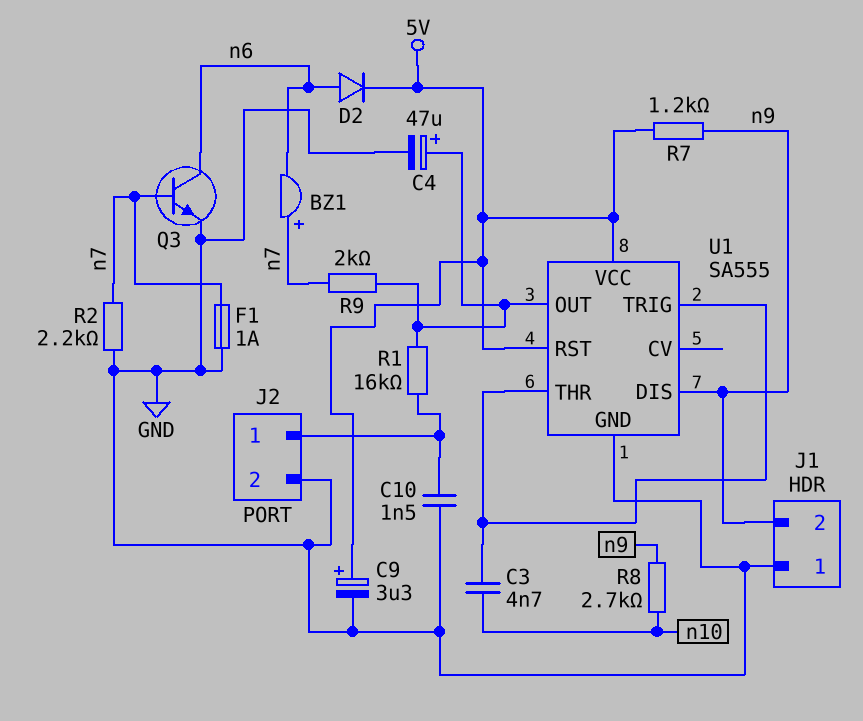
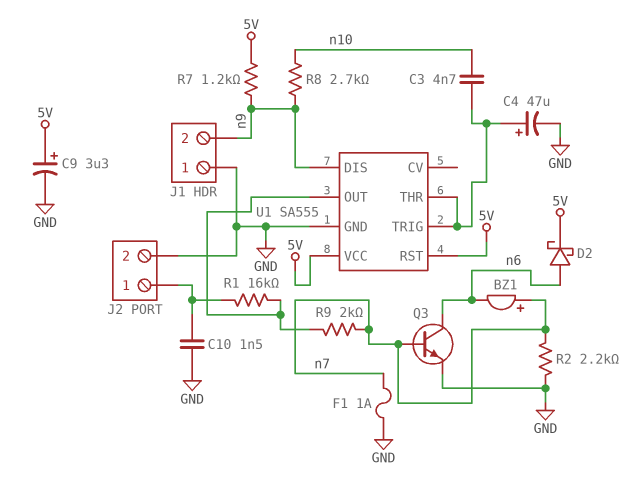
C4: 47uF (plus U1/OUT, minus GND) -> 47uF (plus U1/THR, minus GND)
D2: diode (A n6, K 5V) -> schottky (A n6, K 5V)

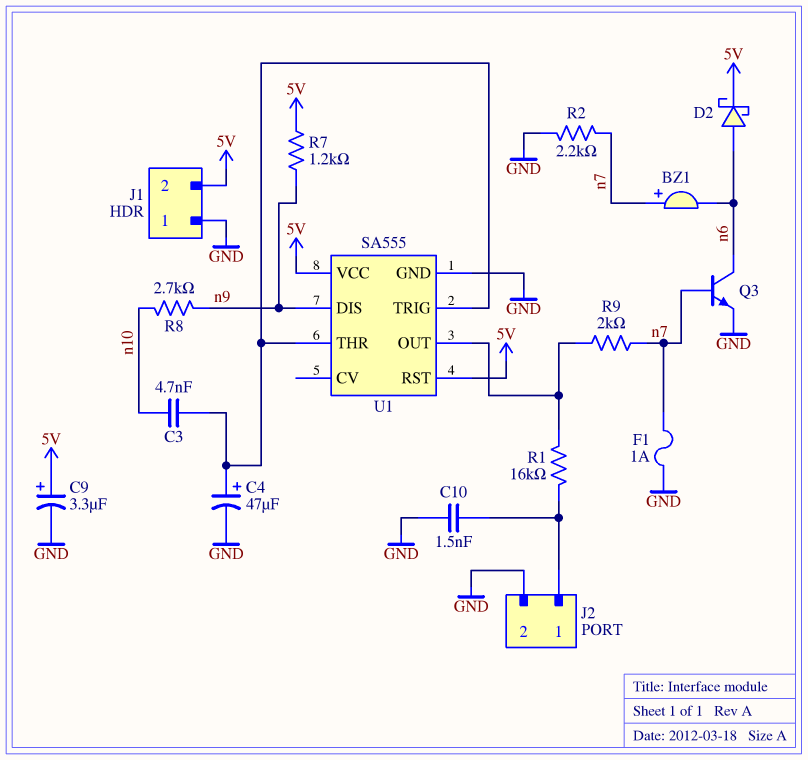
J1 pin 2: n9 -> 5V

